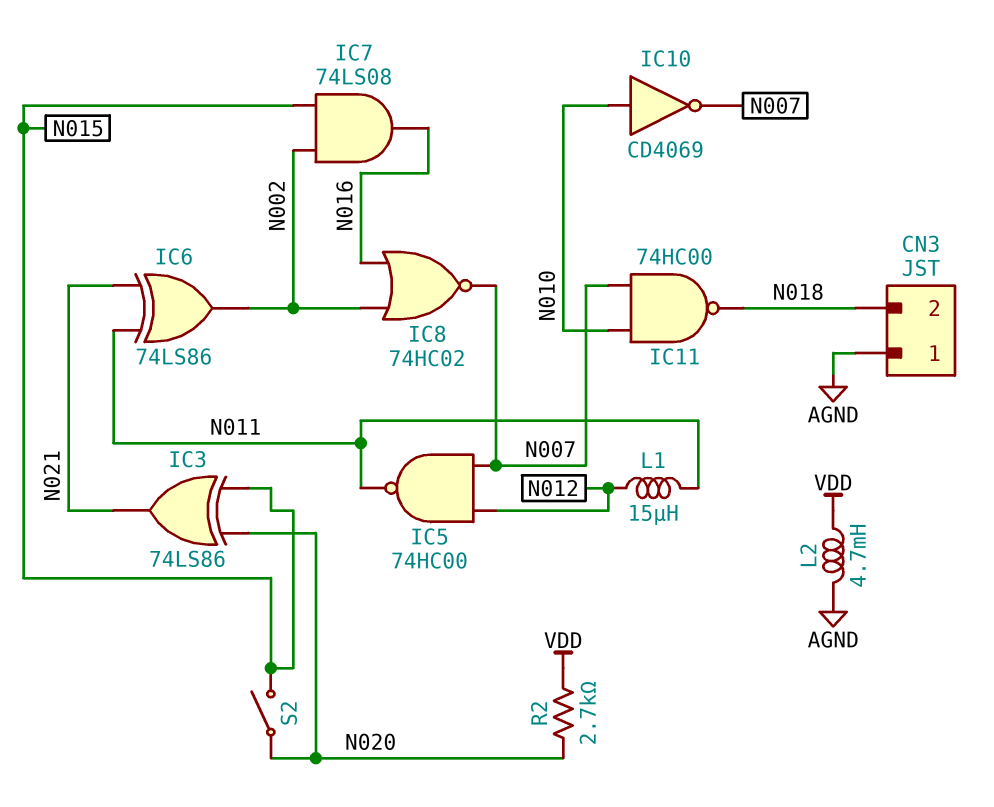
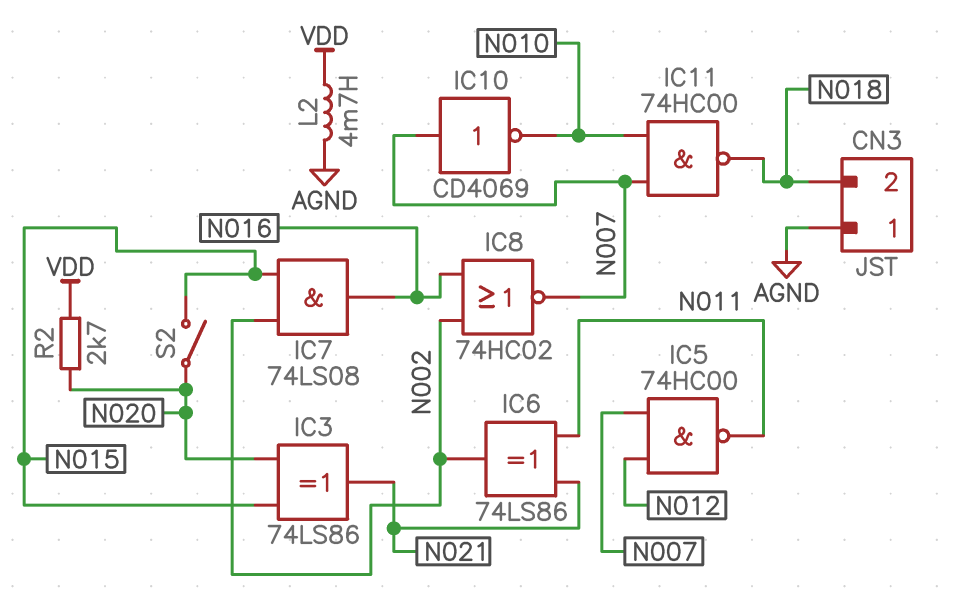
IC10: NOT CD4069 (in N010, out N007) -> NOT CD4069 (in N007, out N010)
L1: 15uH (N011, N012) -> none

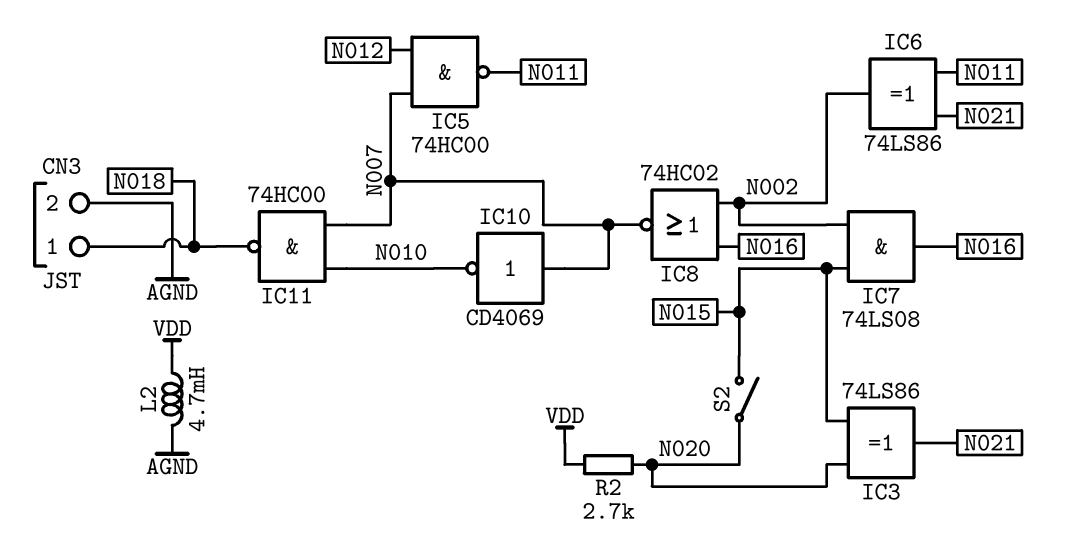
CN3 pin 1: AGND -> N018
CN3 pin 2: N018 -> AGND

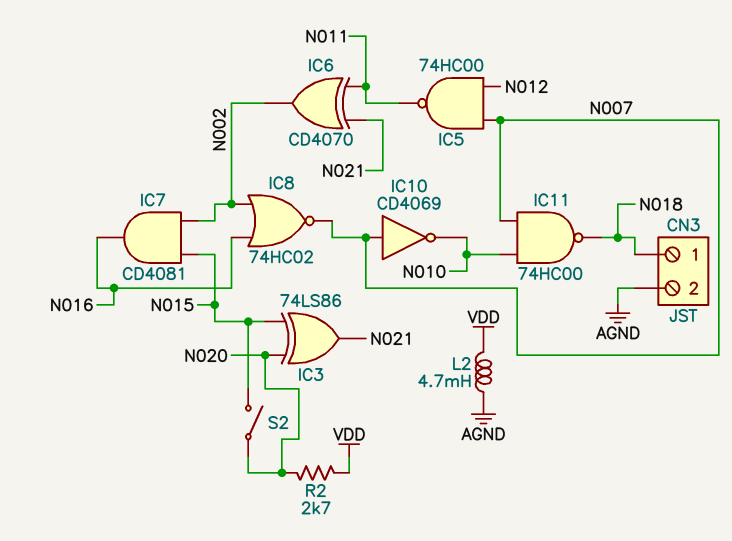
IC6: XOR 74LS86 (in N011, in N021, out N002) -> XOR CD4070 (in N011, in N021, out N002)
IC7: AND 74LS08 (in N002, in N015, out N016) -> AND CD4081 (in N002, in N015, out N016)

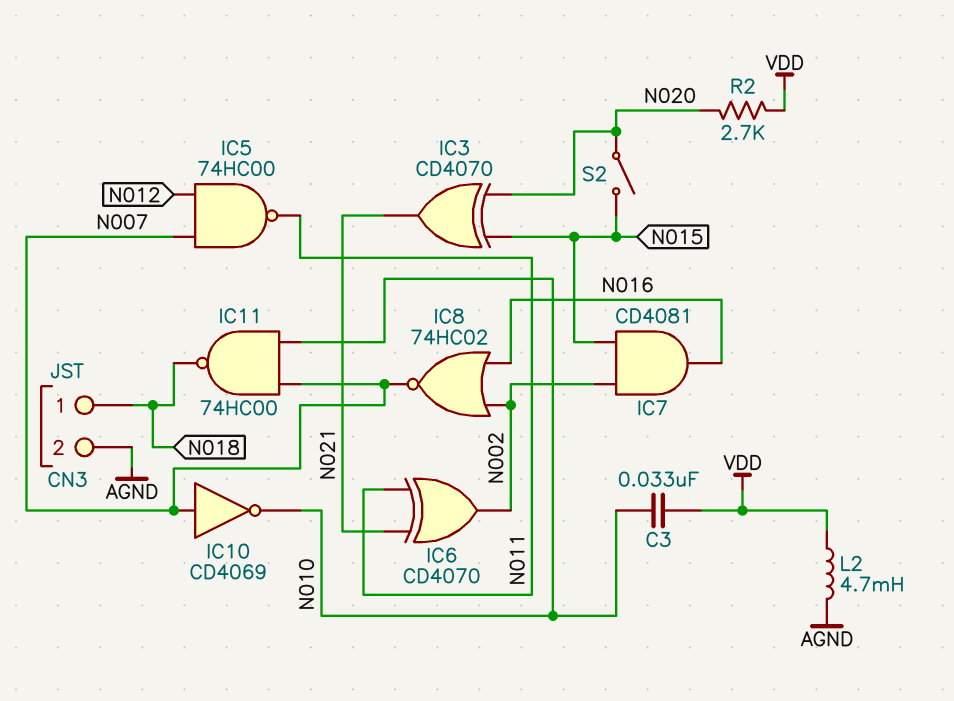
C3: none -> 33nF (N010, VDD)
IC3: XOR 74LS86 (in N015, in N020, out N021) -> XOR CD4070 (in N015, in N020, out N021)

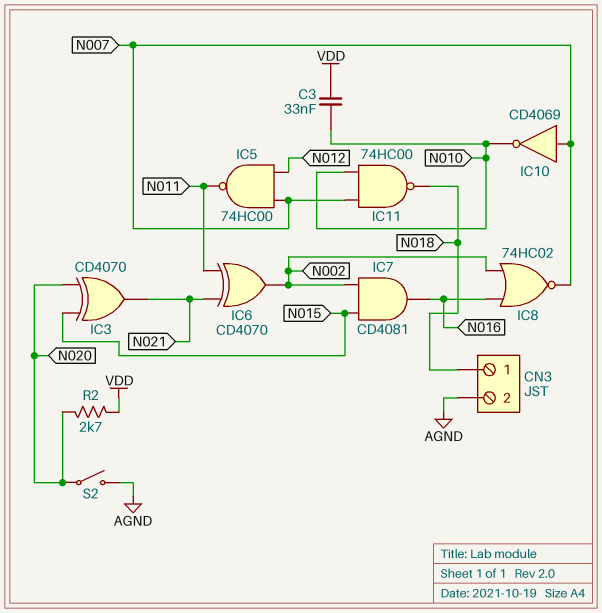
L2: 4.7mH (AGND, VDD) -> none
S2: switch (N015, N020) -> switch (AGND, N020)

